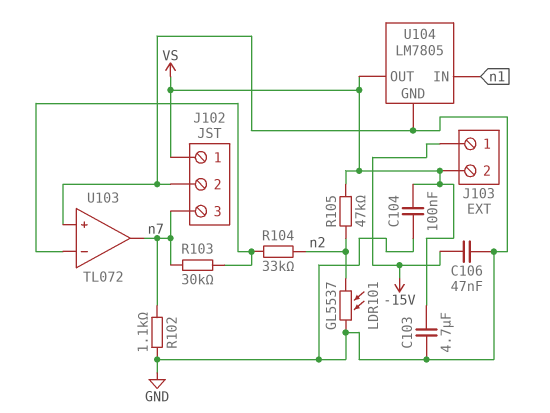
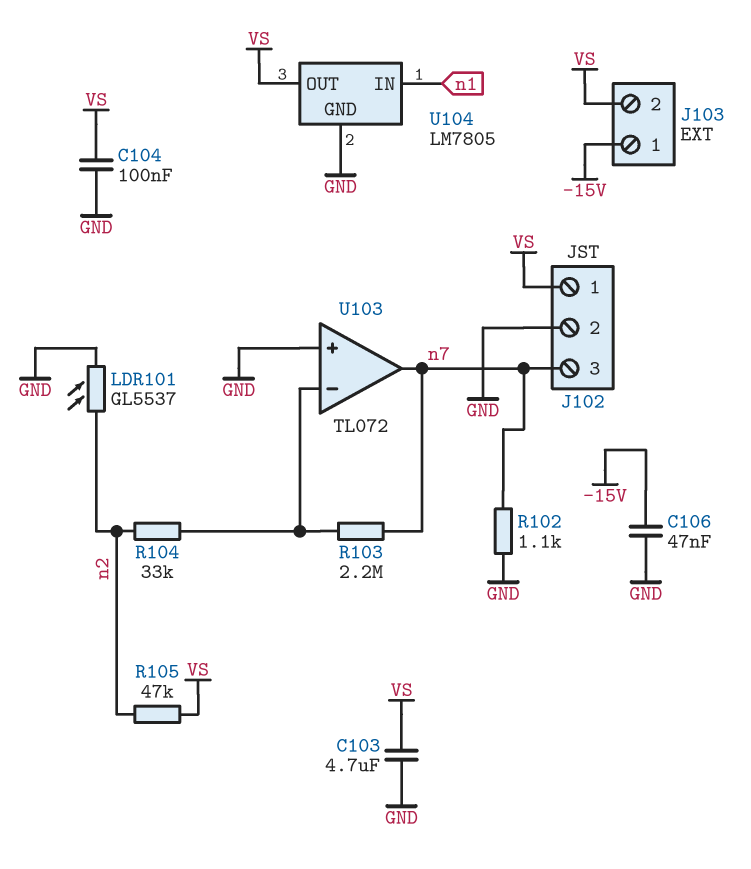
R103: 30k (U103/in-, n7) -> 2.2M (U103/in-, n7)

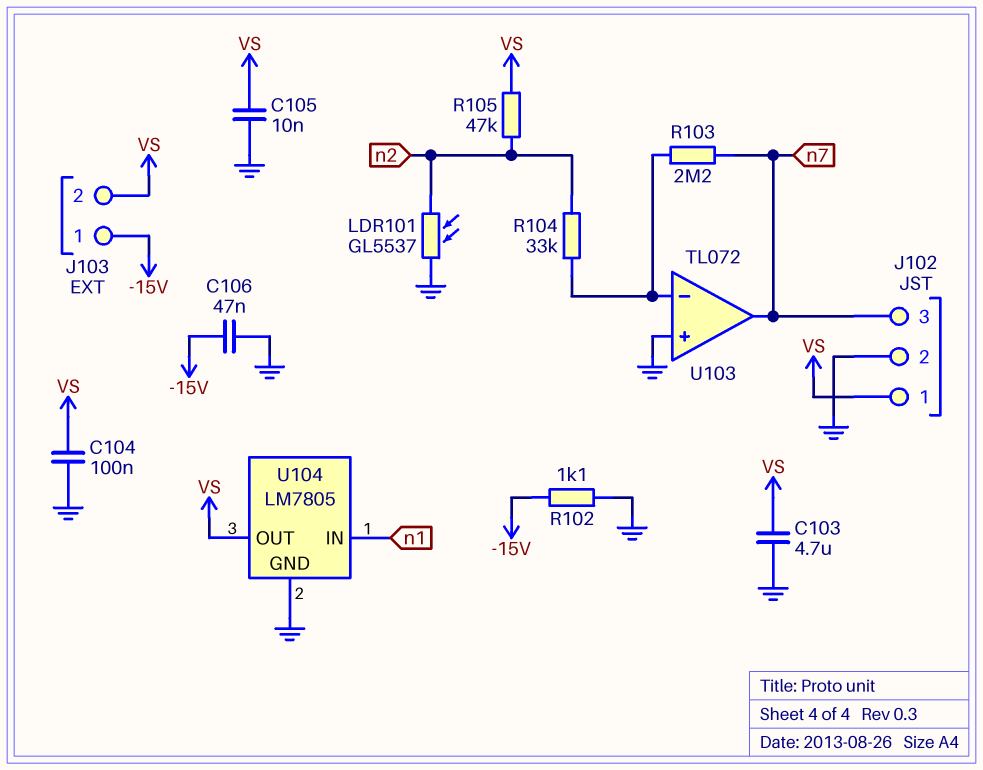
C105: none -> 10nF (GND, VS)
R102: 1.1k (GND, n7) -> 1.1k (-15V, GND)

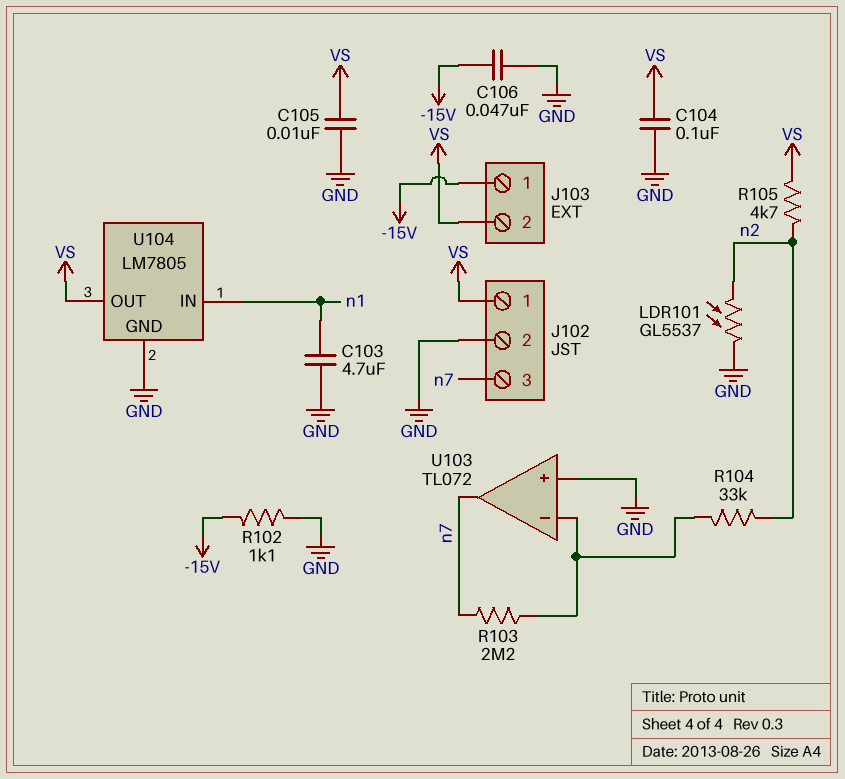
C103: 4.7uF (GND, VS) -> 4.7uF (GND, n1)
R105: 47k (VS, n2) -> 4.7k (VS, n2)

